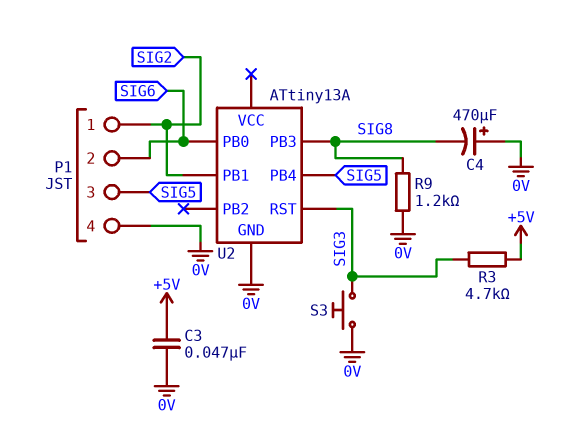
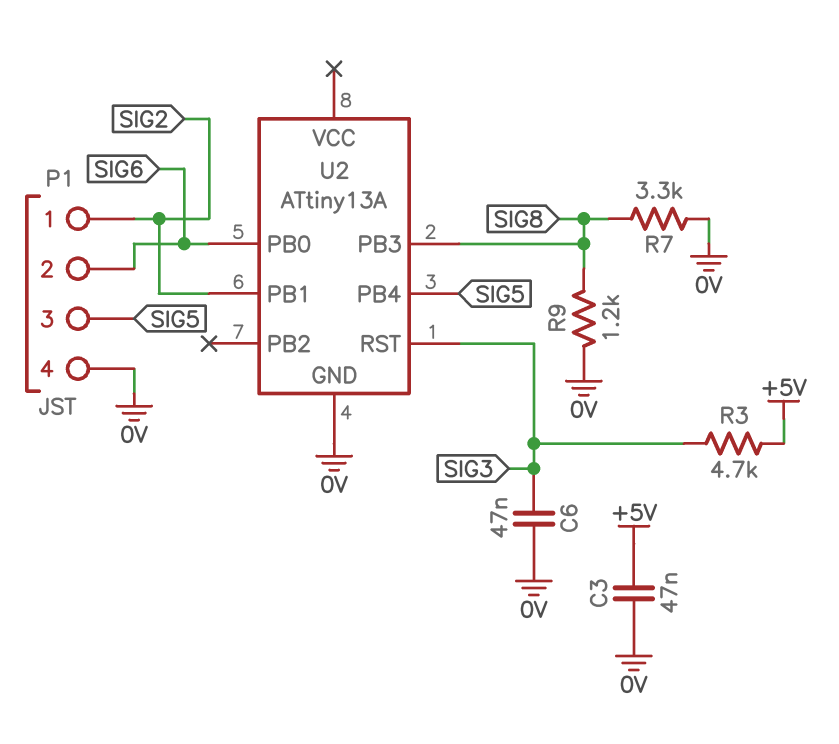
C4: 470uF (plus 0V, minus SIG8) -> none
C6: none -> 47nF (0V, SIG3)
R7: none -> 3.3k (0V, SIG8)
S3: button (0V, SIG3) -> none

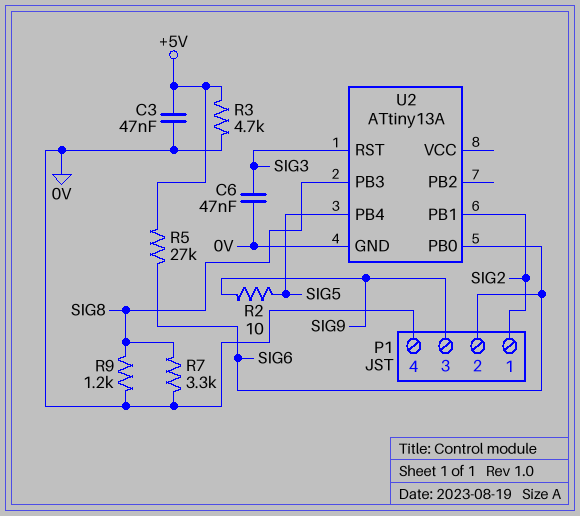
P1 pin 3: SIG5 -> SIG9
R2: none -> 10 (SIG5, SIG9)
R3: 4.7k (+5V, SIG3) -> 4.7k (+5V, 0V)
R5: none -> 27k (+5V, SIG6)

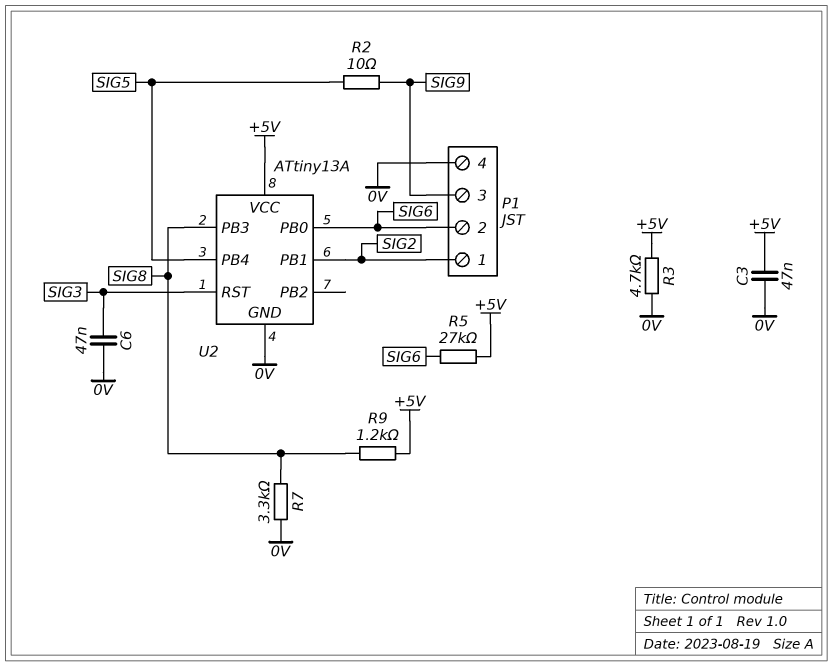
R9: 1.2k (0V, SIG8) -> 1.2k (+5V, SIG8)
U2 pin VCC: none -> +5V

